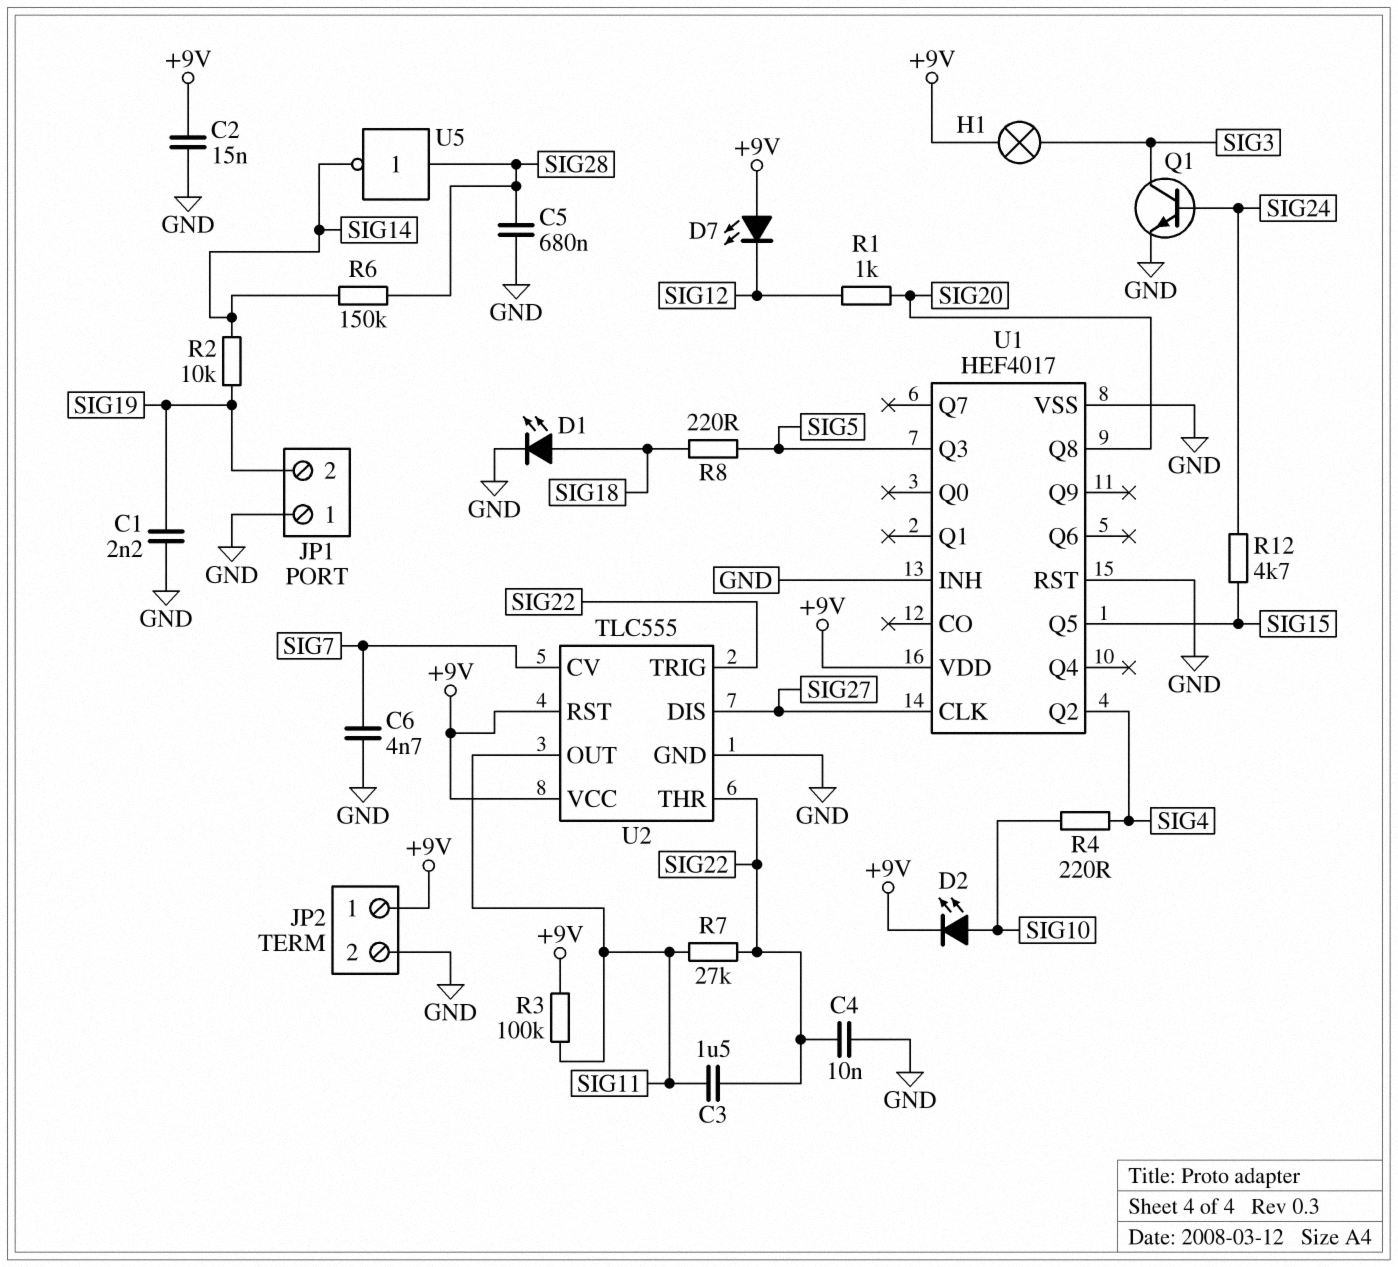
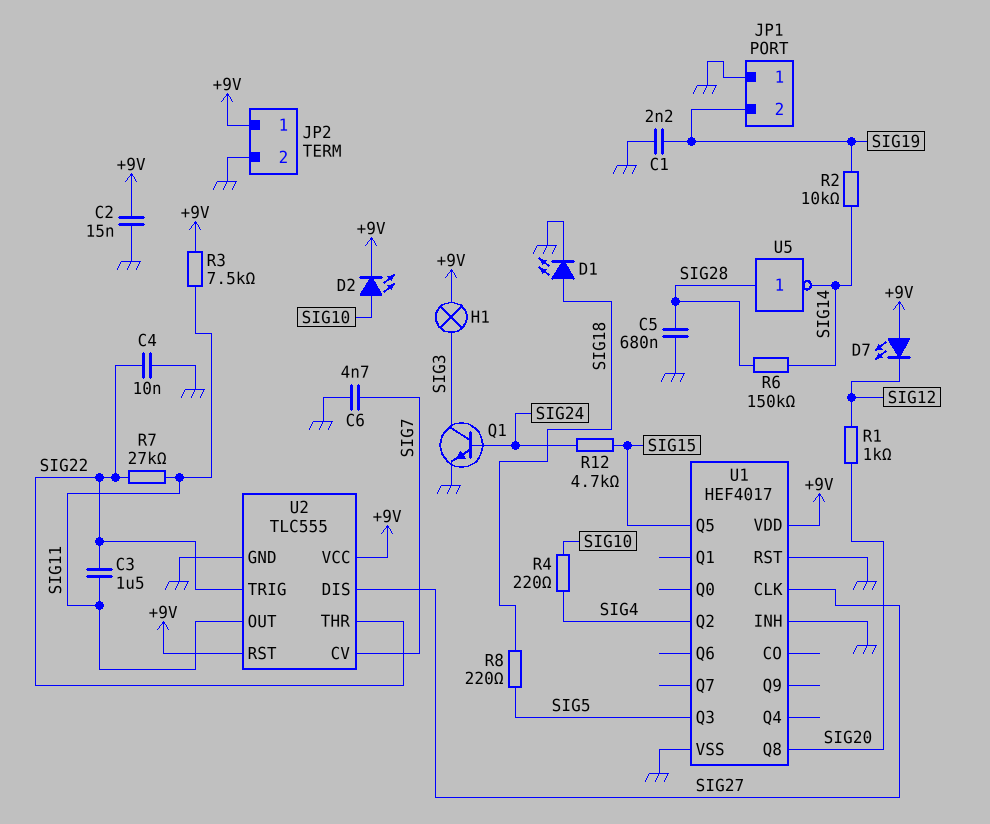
R3: 100k (+9V, SIG11) -> 7.5k (+9V, SIG11)

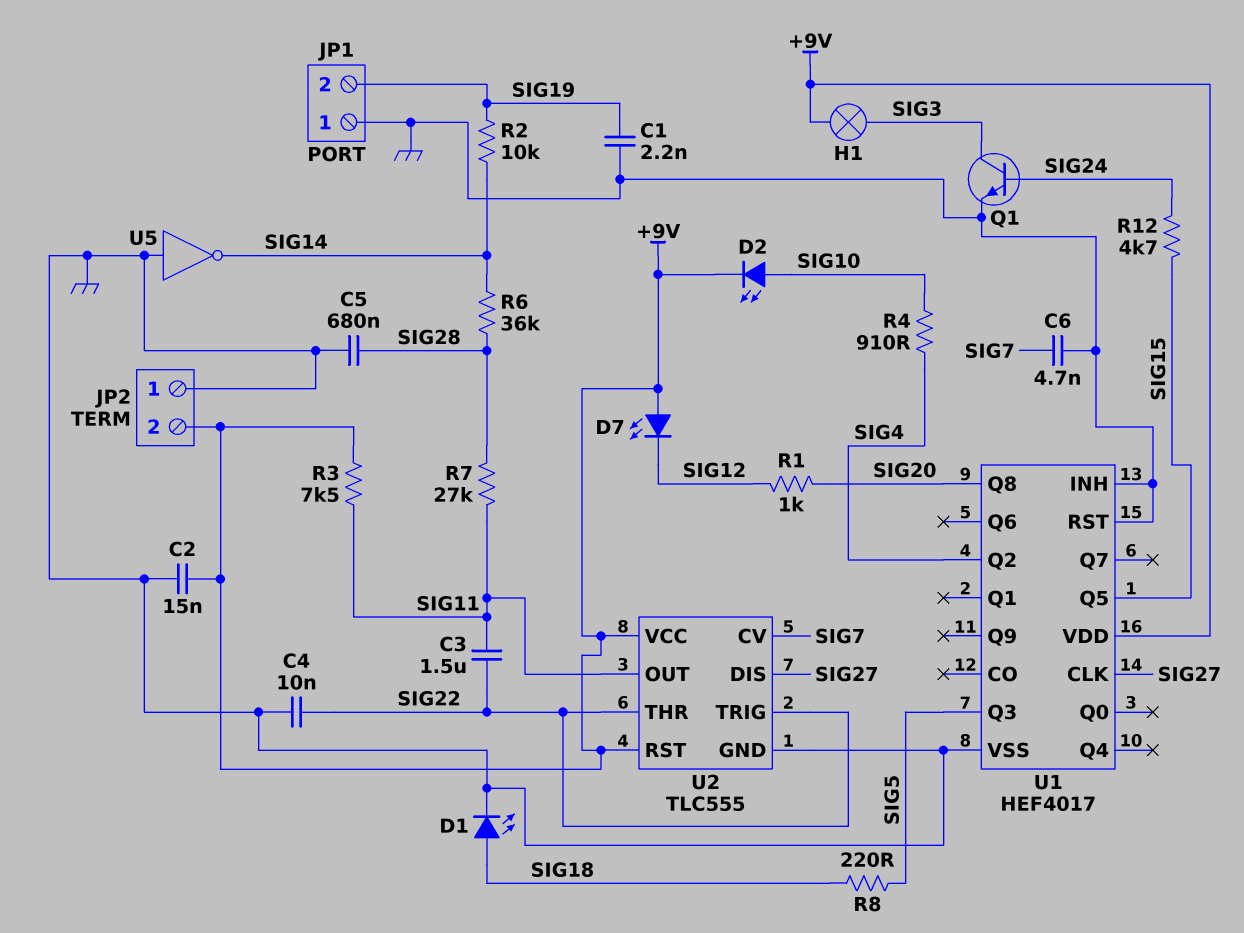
JP2 pin 1: +9V -> GND
JP2 pin 2: GND -> +9V
R4: 220 (SIG4, SIG10) -> 910 (SIG4, SIG10)
R6: 150k (SIG14, SIG28) -> 36k (SIG14, SIG28)
R7: 27k (SIG11, SIG22) -> 27k (SIG11, SIG28)
U5: NOT (in SIG28, out SIG14) -> NOT (in GND, out SIG14)

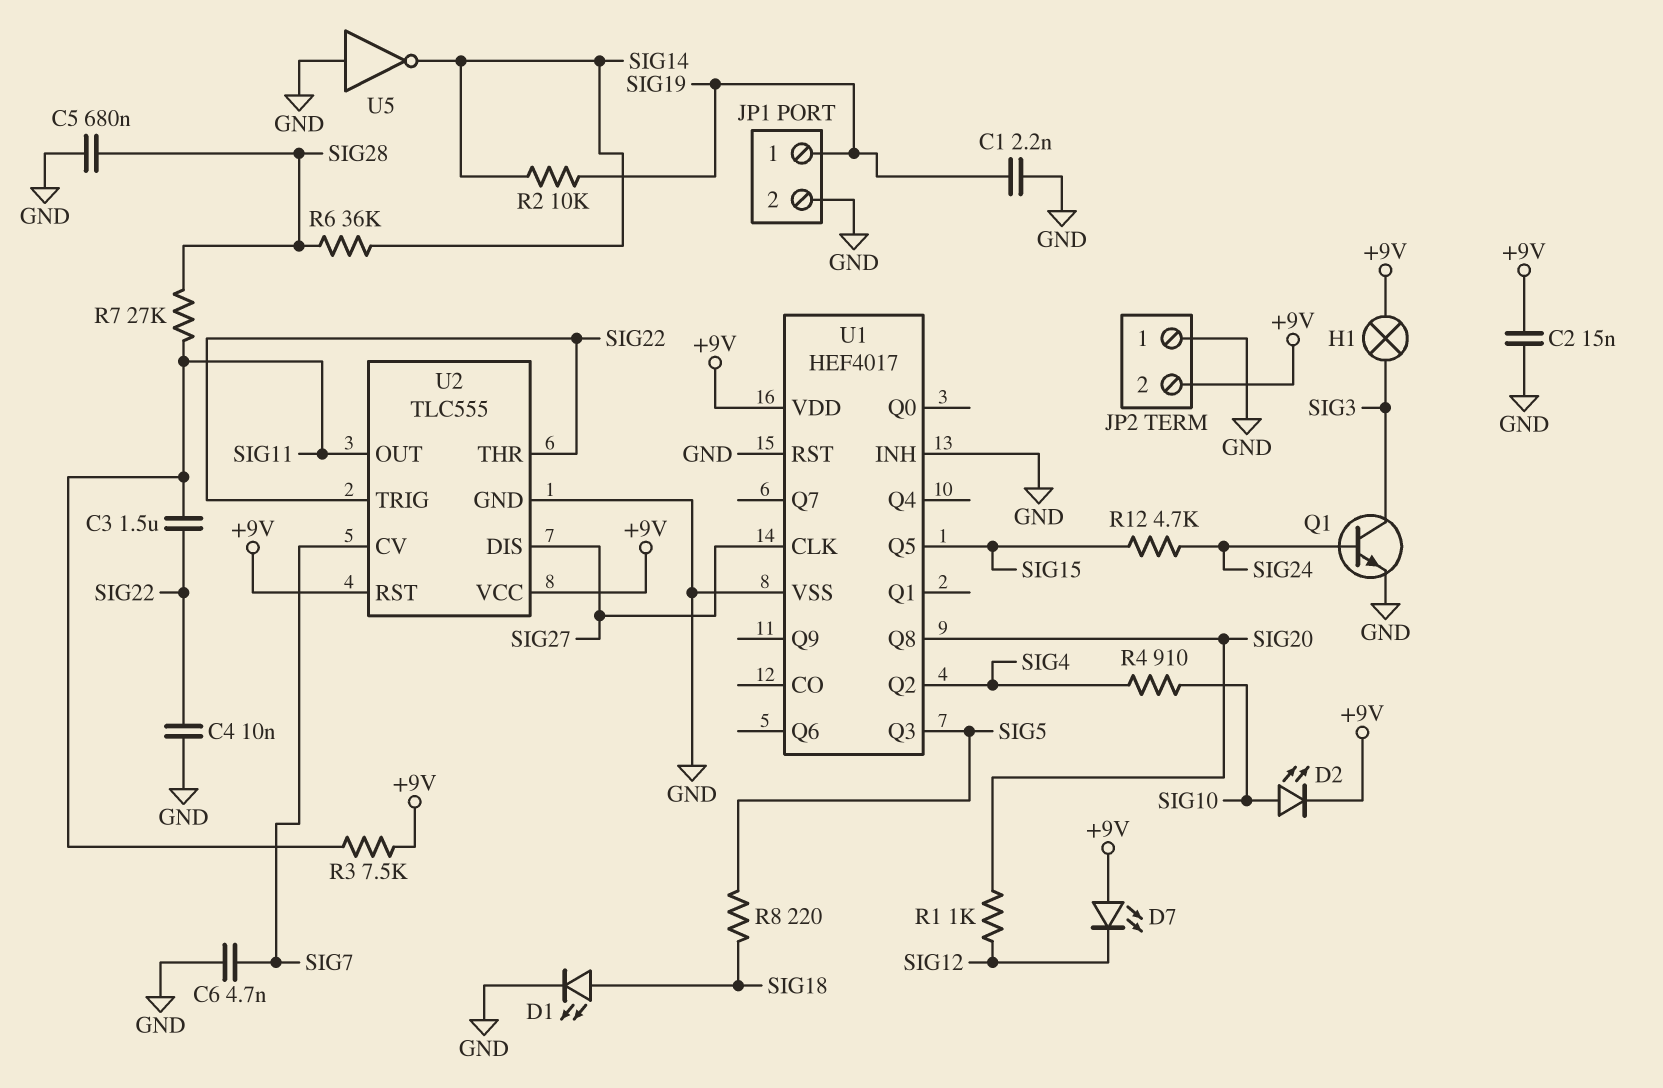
JP1 pin 1: GND -> SIG19
JP1 pin 2: SIG19 -> GND

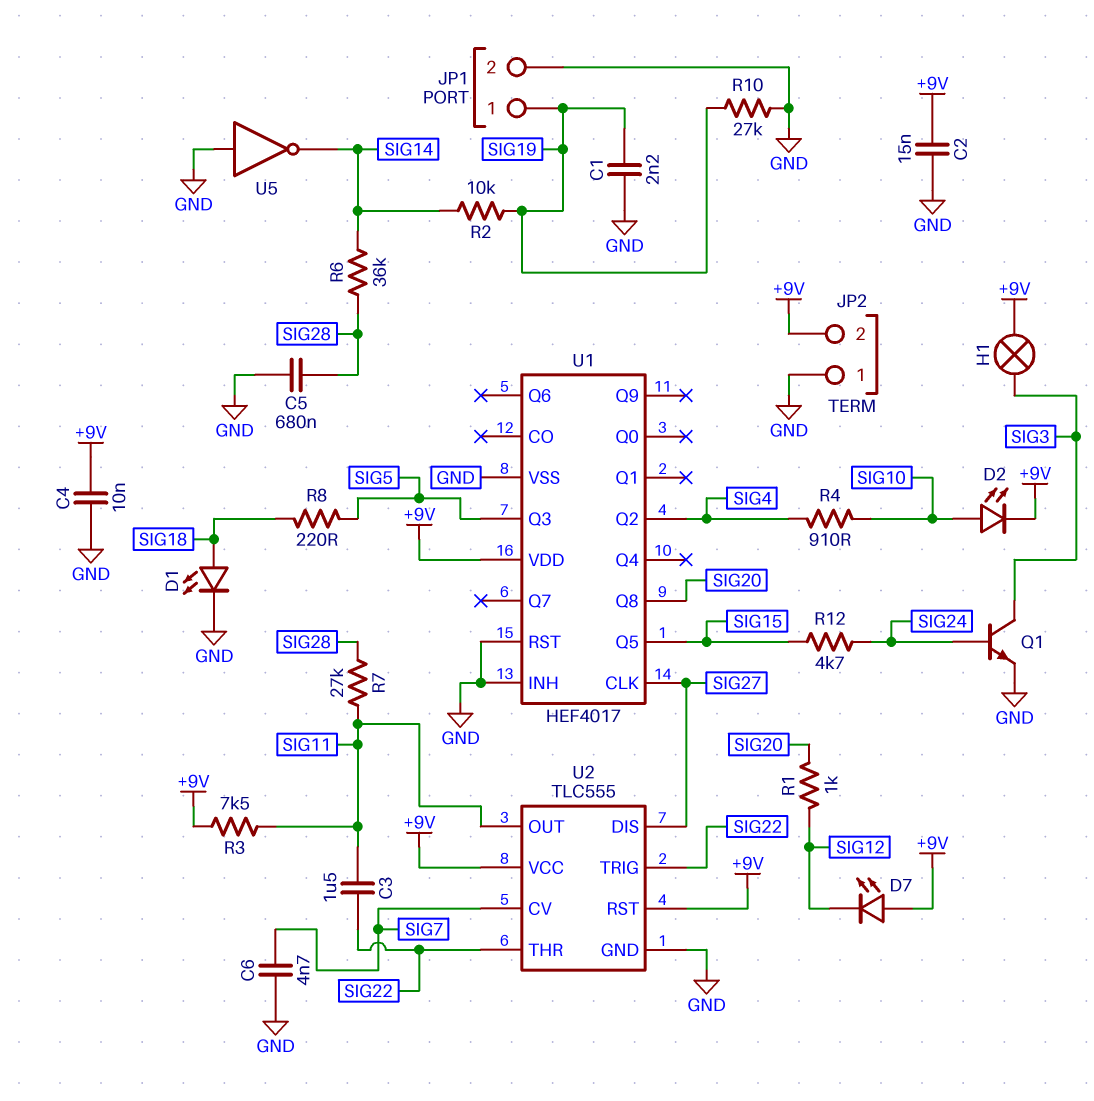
C4: 10nF (GND, SIG22) -> 10nF (+9V, GND)
R10: none -> 27k (GND, SIG19)

